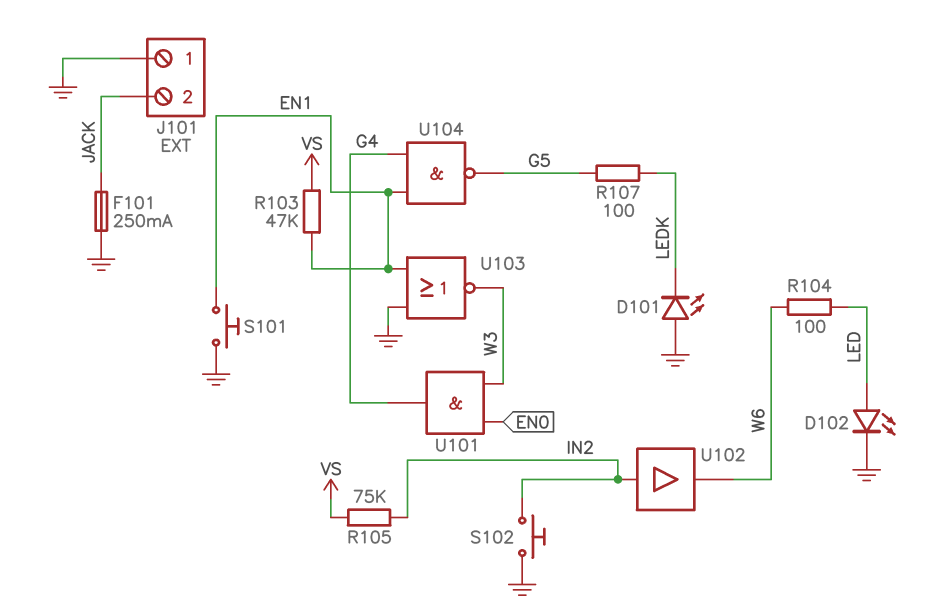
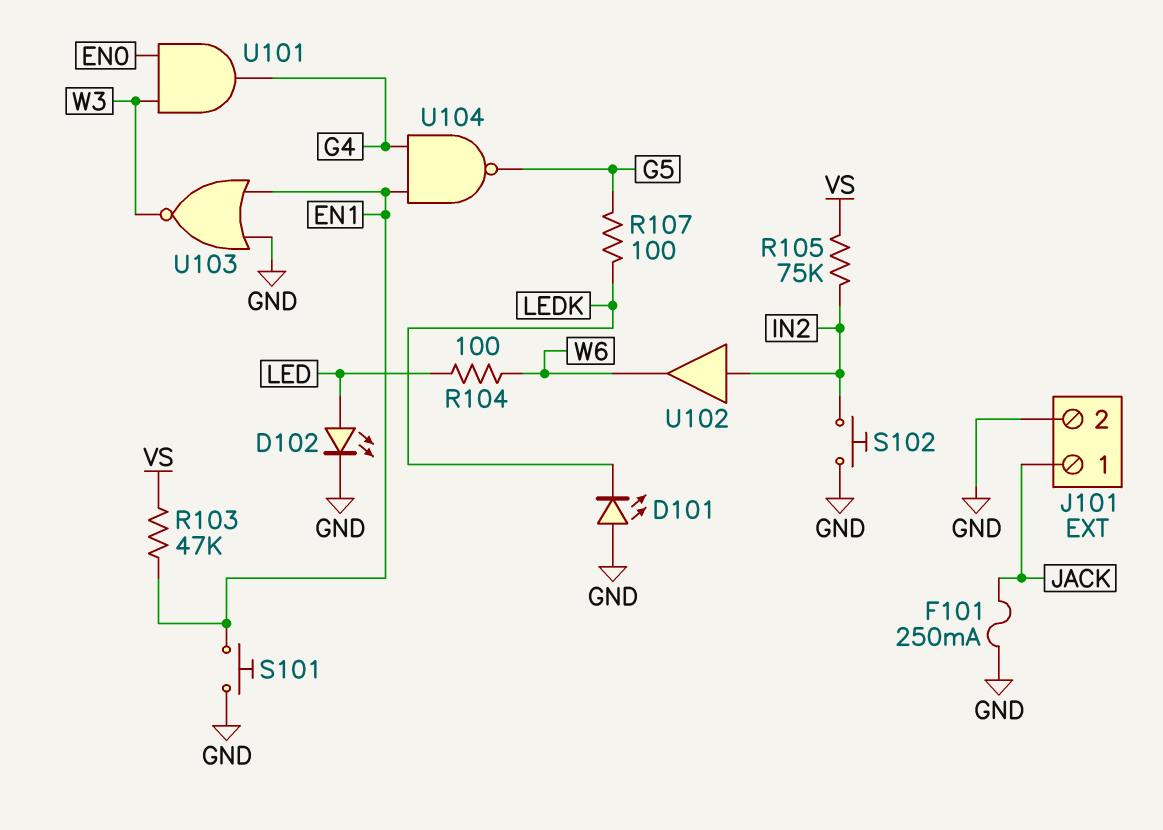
J101 pin 1: GND -> JACK
J101 pin 2: JACK -> GND

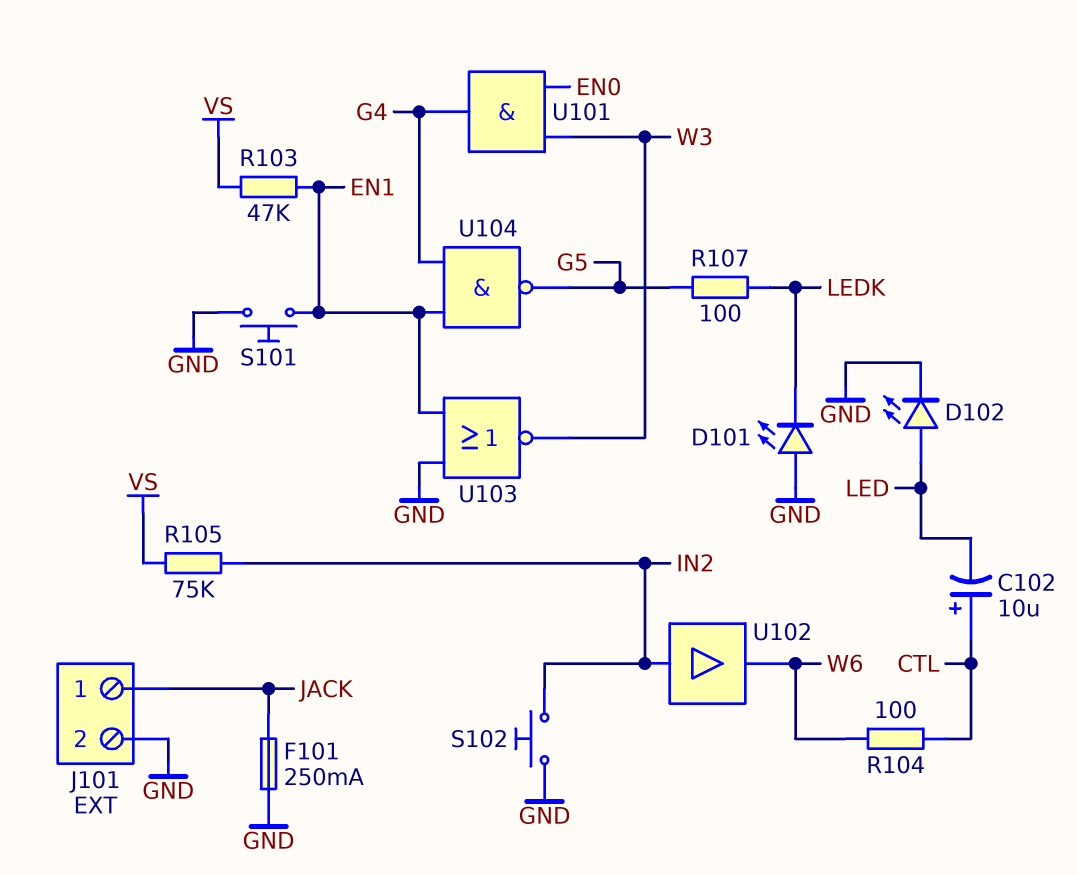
C102: none -> 10uF (plus CTL, minus LED)
R104: 100 (LED, W6) -> 100 (CTL, W6)

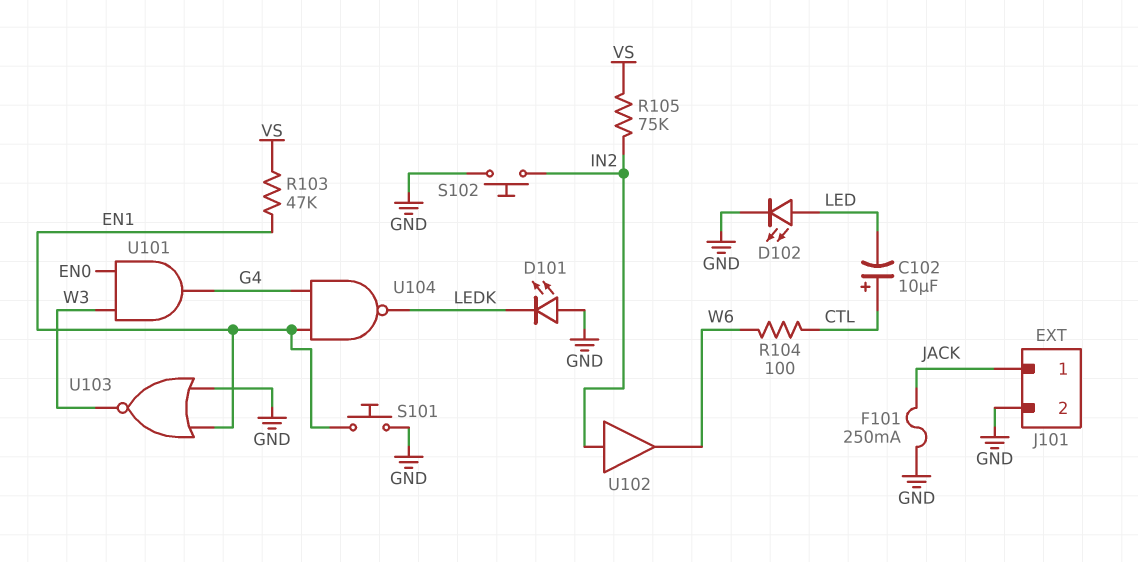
R107: 100 (G5, LEDK) -> none
U104: NAND (in EN1, in G4, out G5) -> NAND (in EN1, in G4, out LEDK)

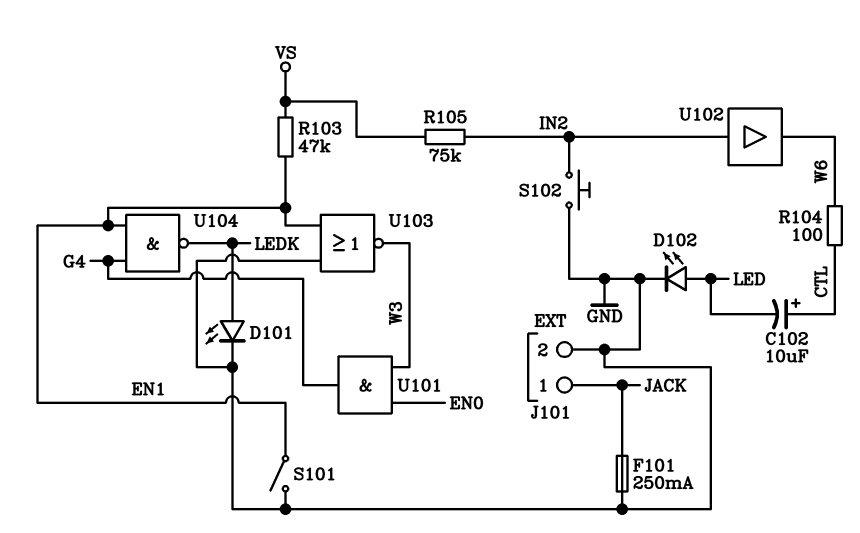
D101: LED (A GND, K LEDK) -> LED (A LEDK, K GND)
S101: button (EN1, GND) -> switch (EN1, GND)

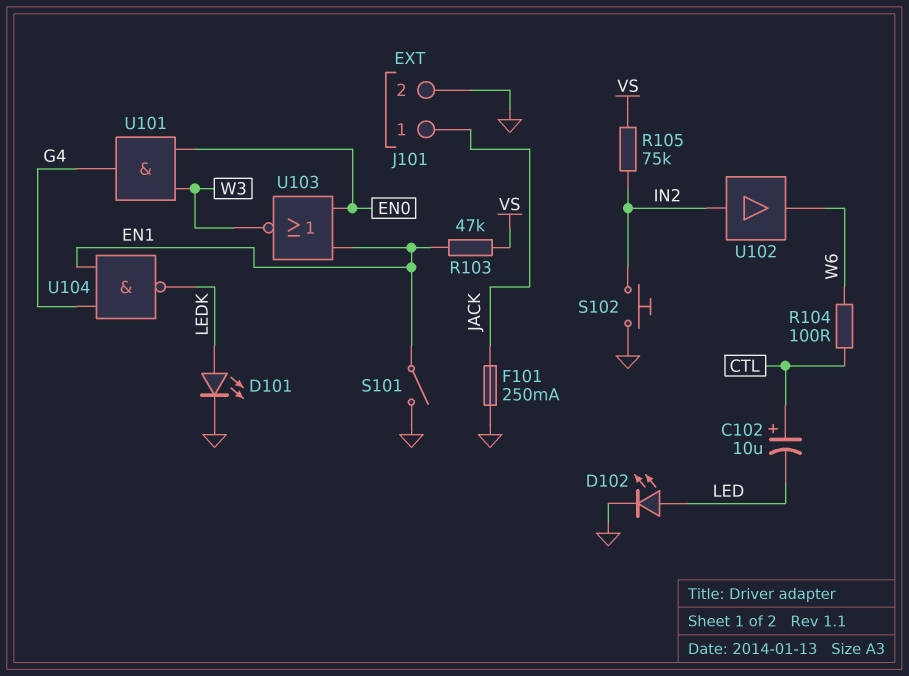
U103: NOR (in EN1, in GND, out W3) -> NOR (in EN0, in EN1, out W3)

